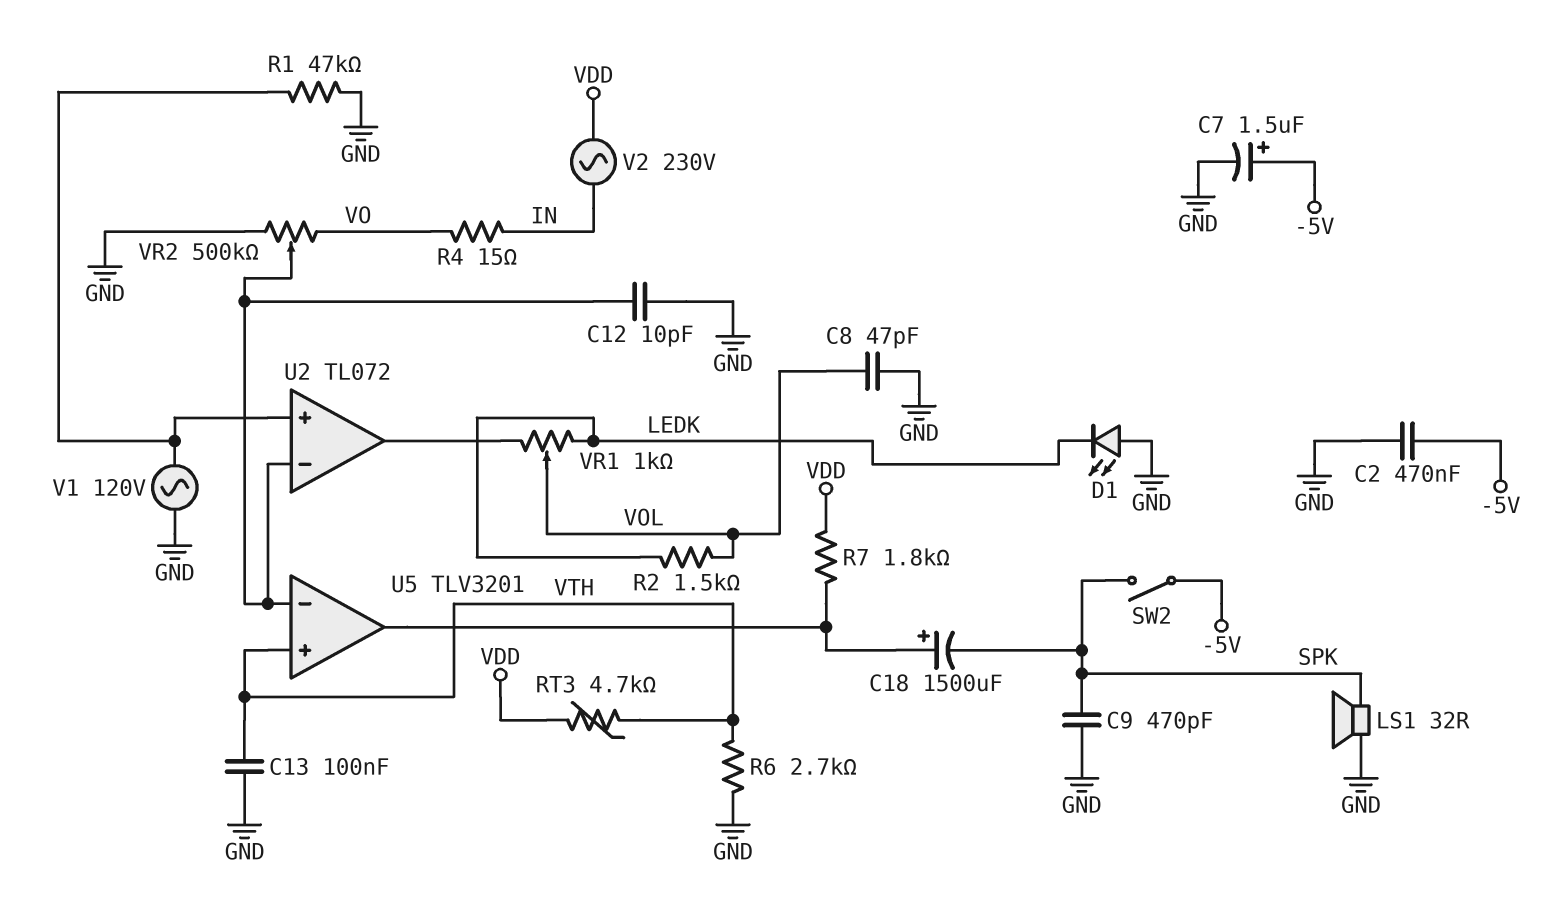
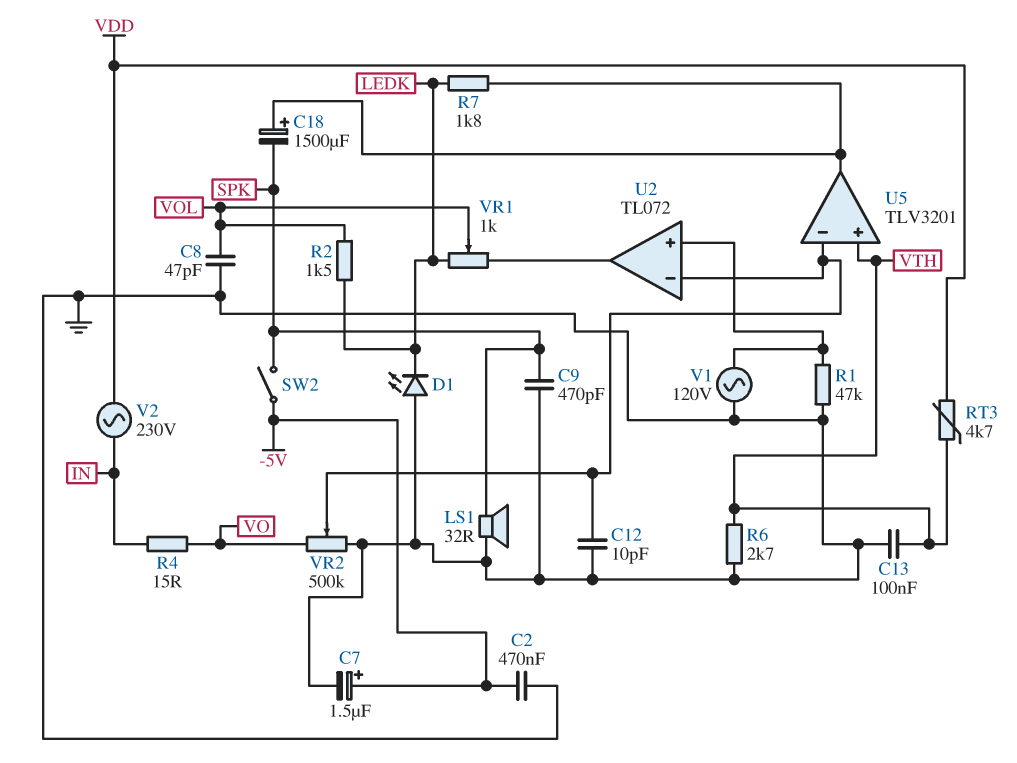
R7: 1.8k (U5/out, VDD) -> 1.8k (LEDK, U5/out)

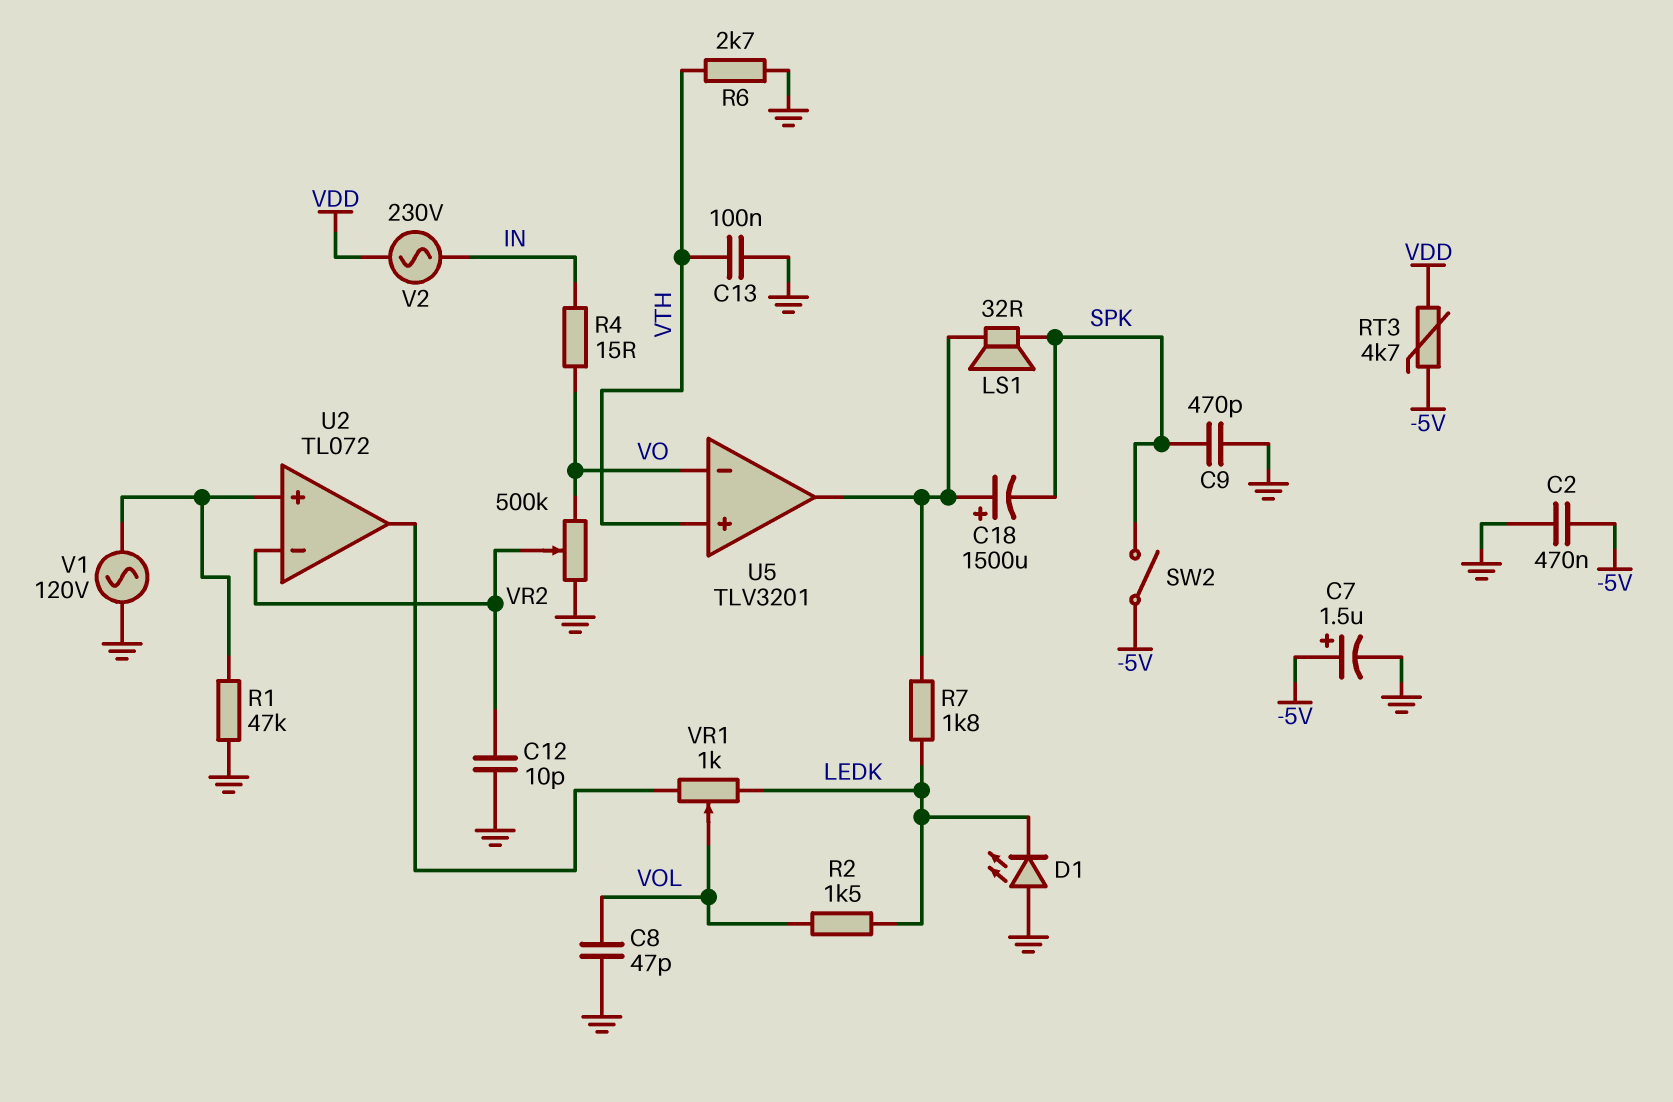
LS1: speaker 32R (GND, SPK) -> speaker 32R (SPK, U5/out)
RT3: 4.7k (VDD, VTH) -> 4.7k (-5V, VDD)
U5 pin in-: U2/in- -> VO

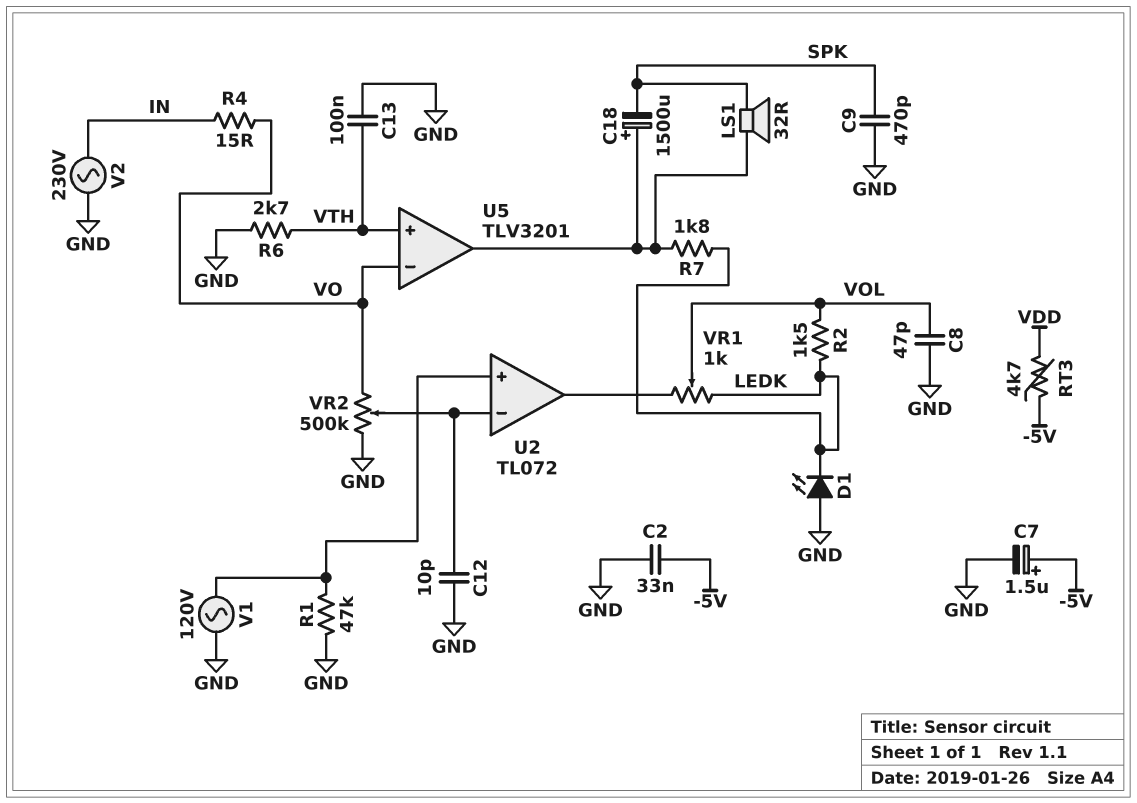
C2: 470nF (-5V, GND) -> 33nF (-5V, GND)
SW2: switch (-5V, SPK) -> none
V2: AC 230V (IN, VDD) -> AC 230V (GND, IN)

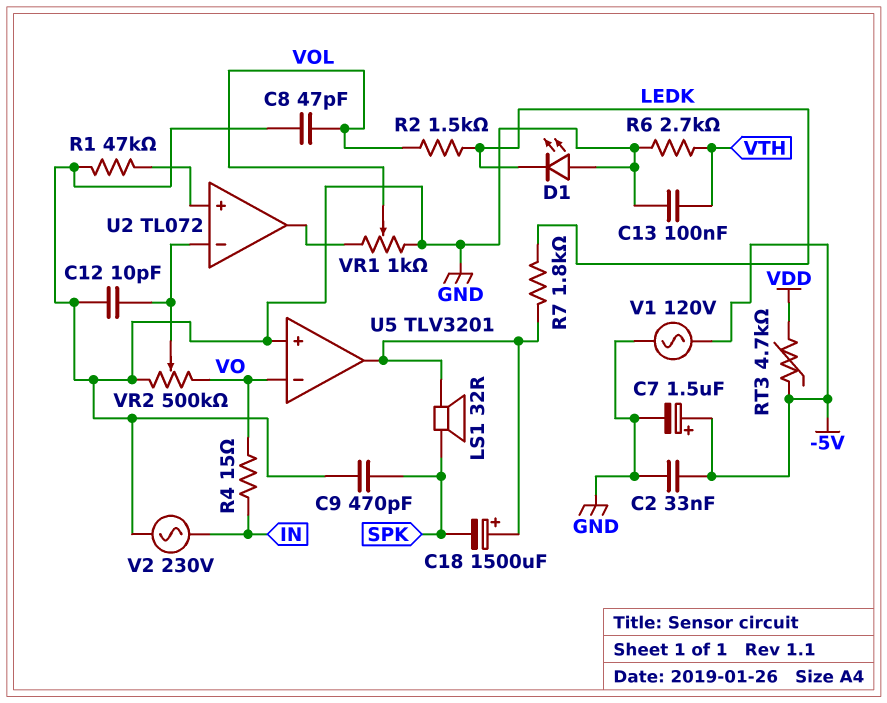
U5 pin in+: VTH -> GND
V1: AC 120V (GND, U2/in+) -> AC 120V (-5V, GND)
VR1: 1k (LEDK, U2/out, wiper VOL) -> 1k (GND, U2/out, wiper VOL)

